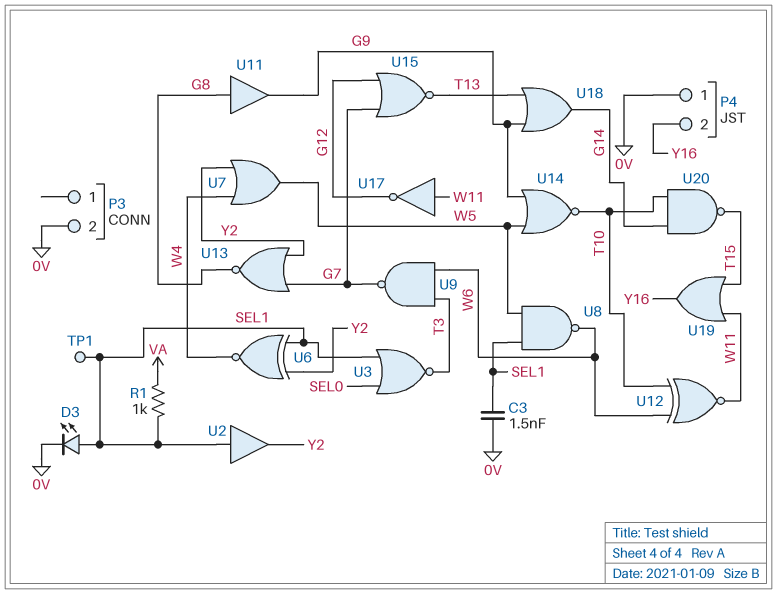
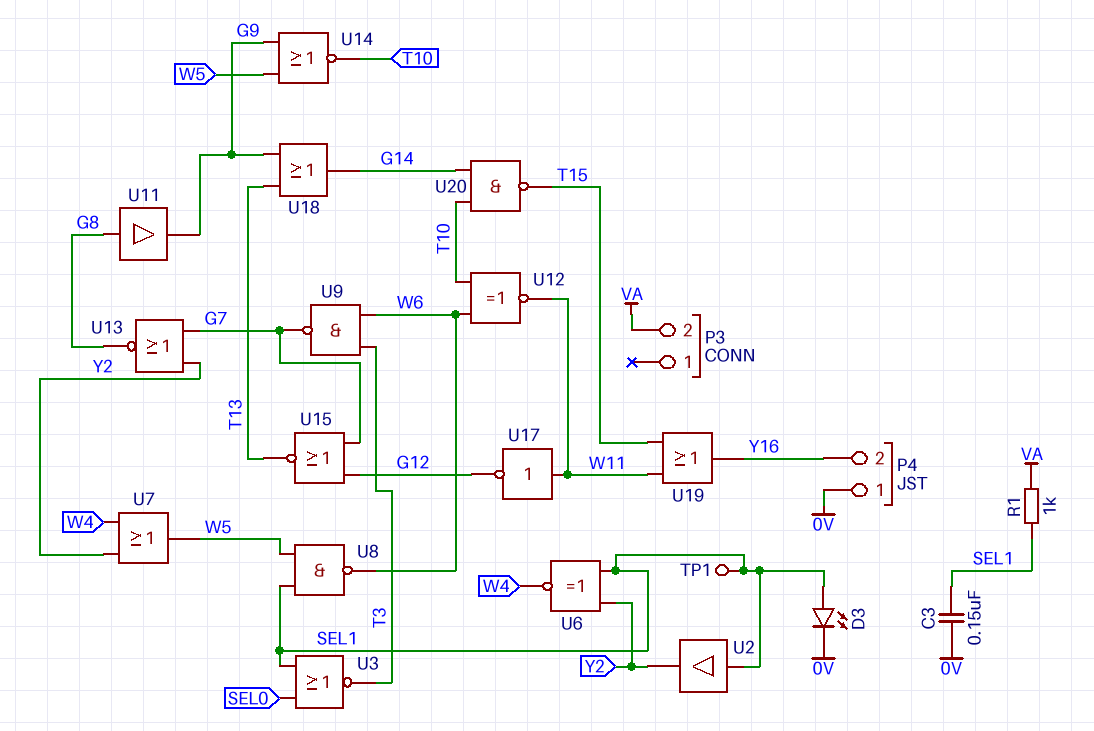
C3: 1.5nF (0V, SEL1) -> 150nF (0V, SEL1)
P3 pin 2: 0V -> VA

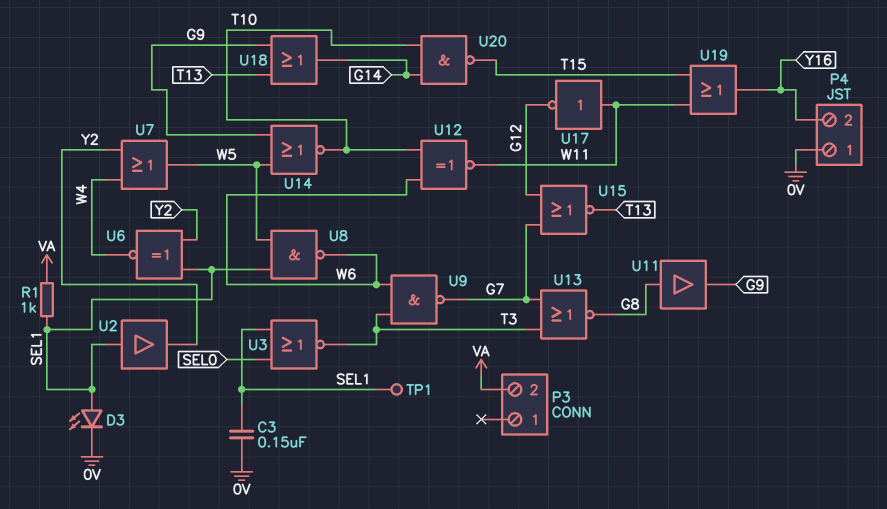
U13: NOR (in G7, in Y2, out G8) -> NOR (in G7, in T3, out G8)

